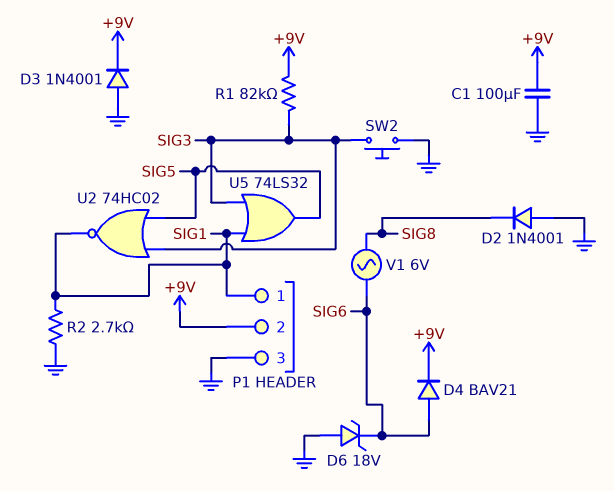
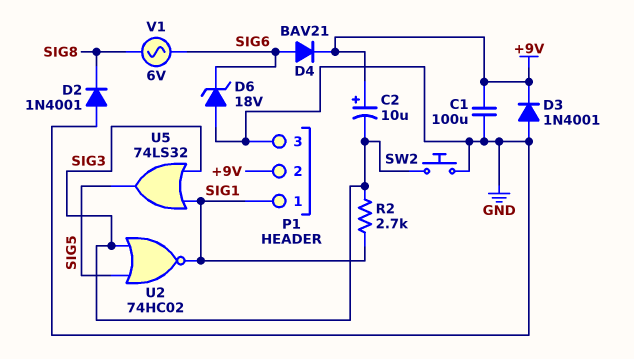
C2: none -> 10uF (plus +9V, minus SIG3)
R1: 82k (+9V, SIG3) -> none
R2: 2.7k (GND, SIG1) -> 2.7k (SIG1, SIG3)

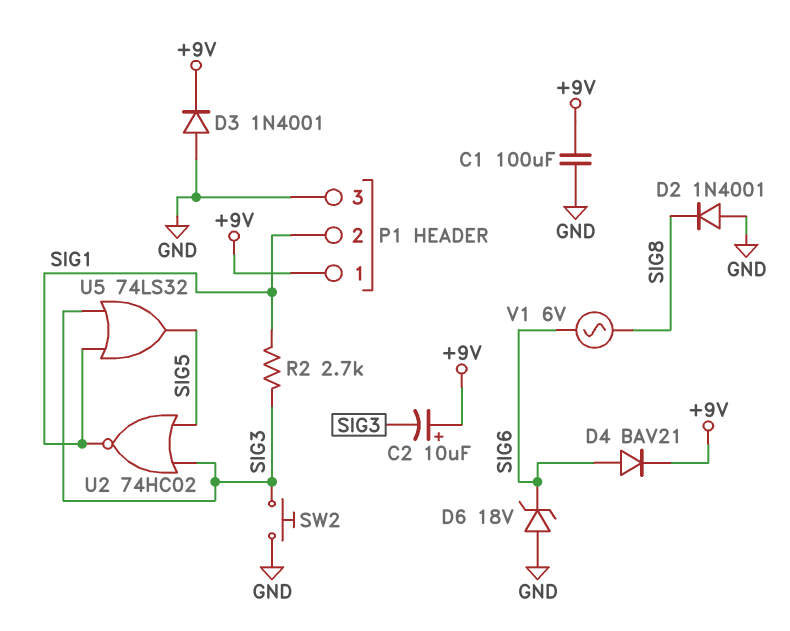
P1 pin 1: SIG1 -> +9V
P1 pin 2: +9V -> SIG1

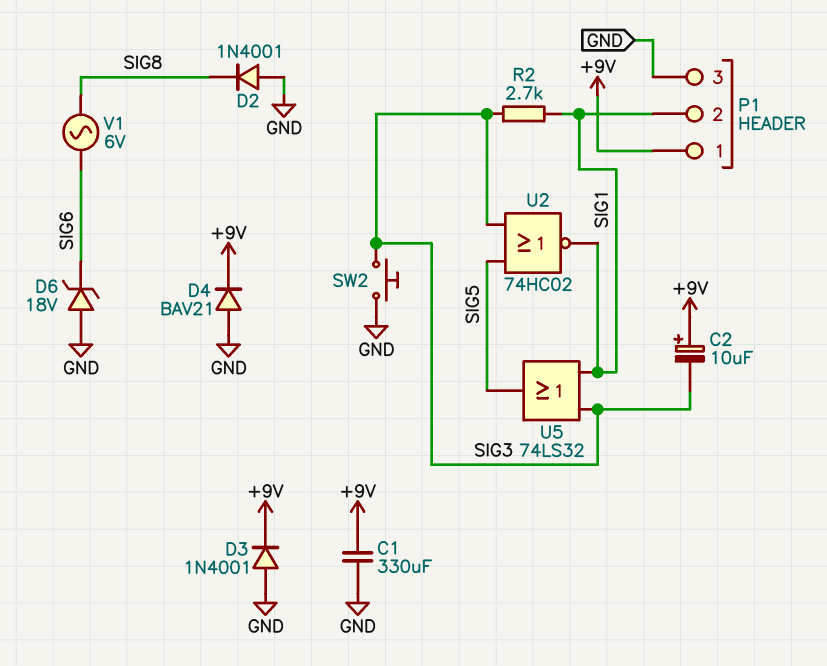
C1: 100uF (+9V, GND) -> 330uF (+9V, GND)
D4: diode BAV21 (A SIG6, K +9V) -> diode BAV21 (A GND, K +9V)

